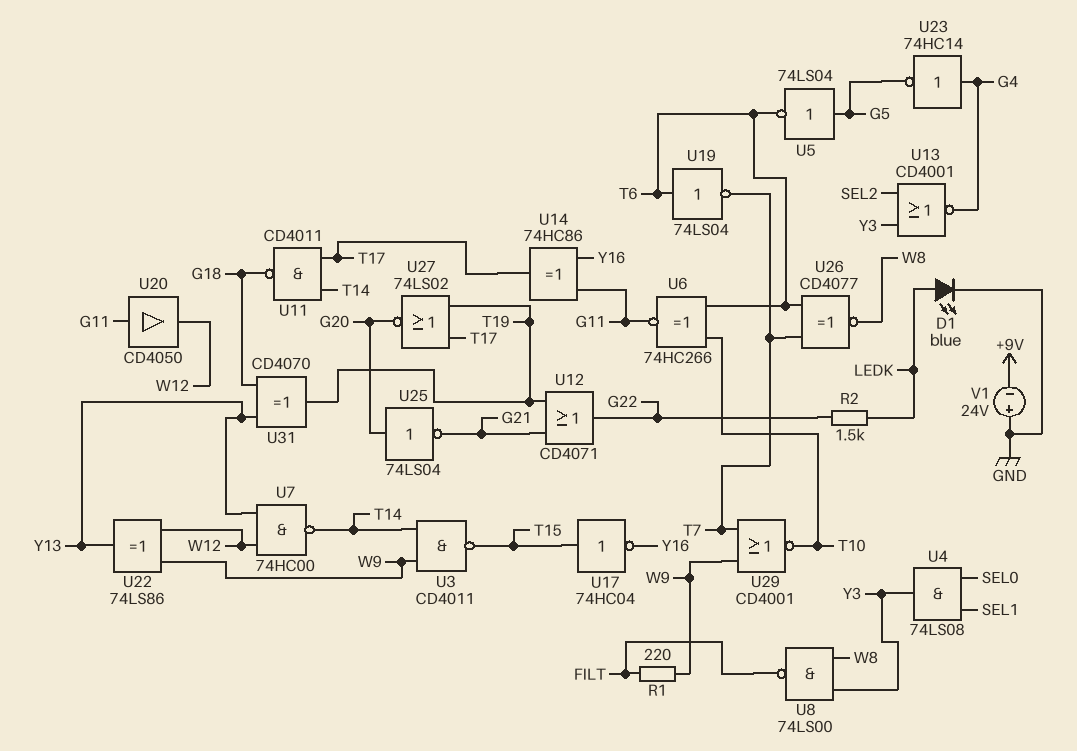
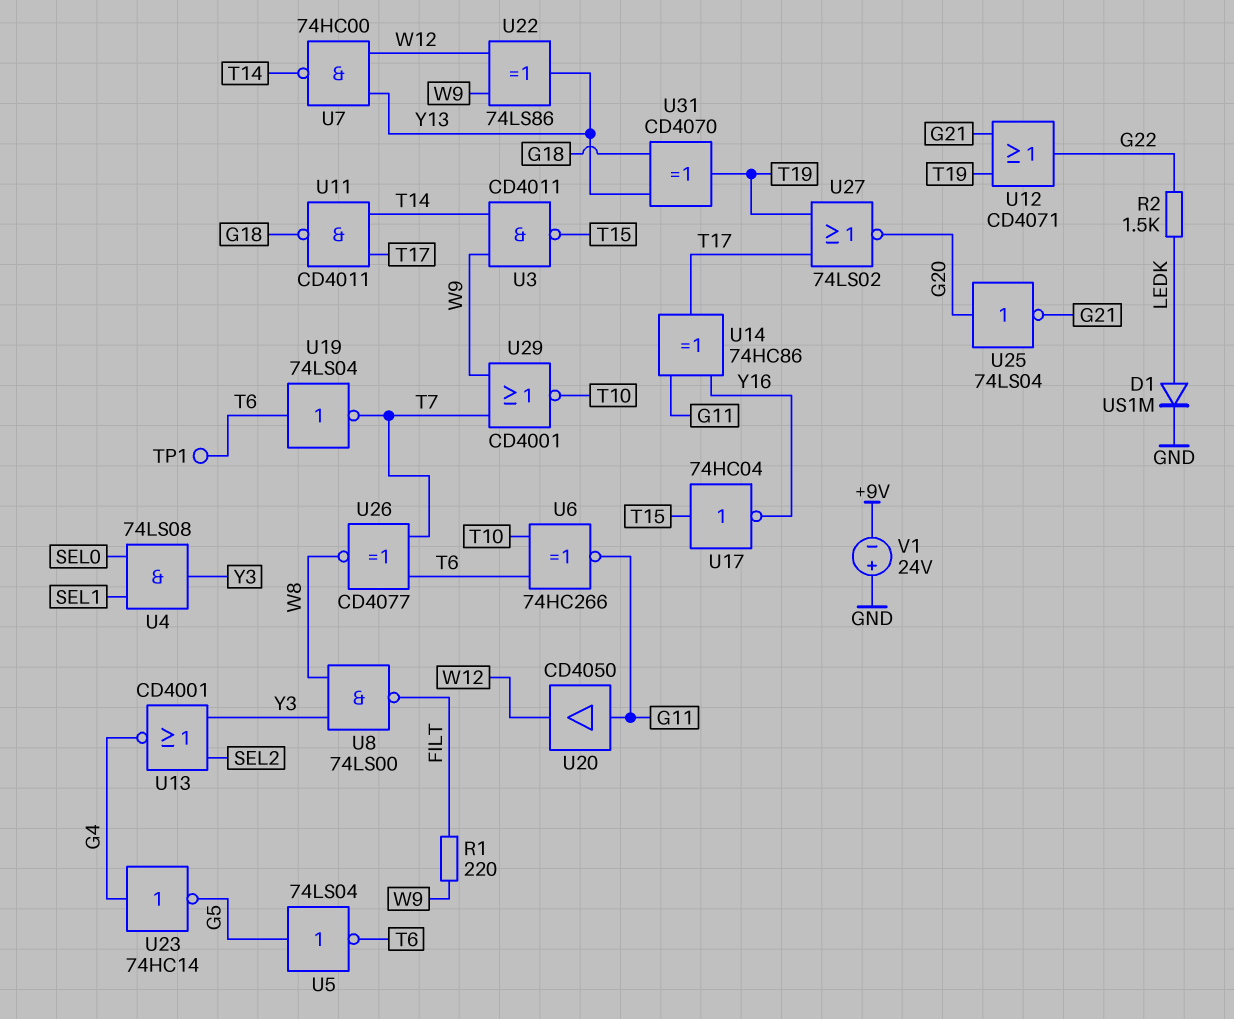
D1: LED blue (A LEDK, K GND) -> diode US1M (A LEDK, K GND)
TP1: none -> test point (T6)

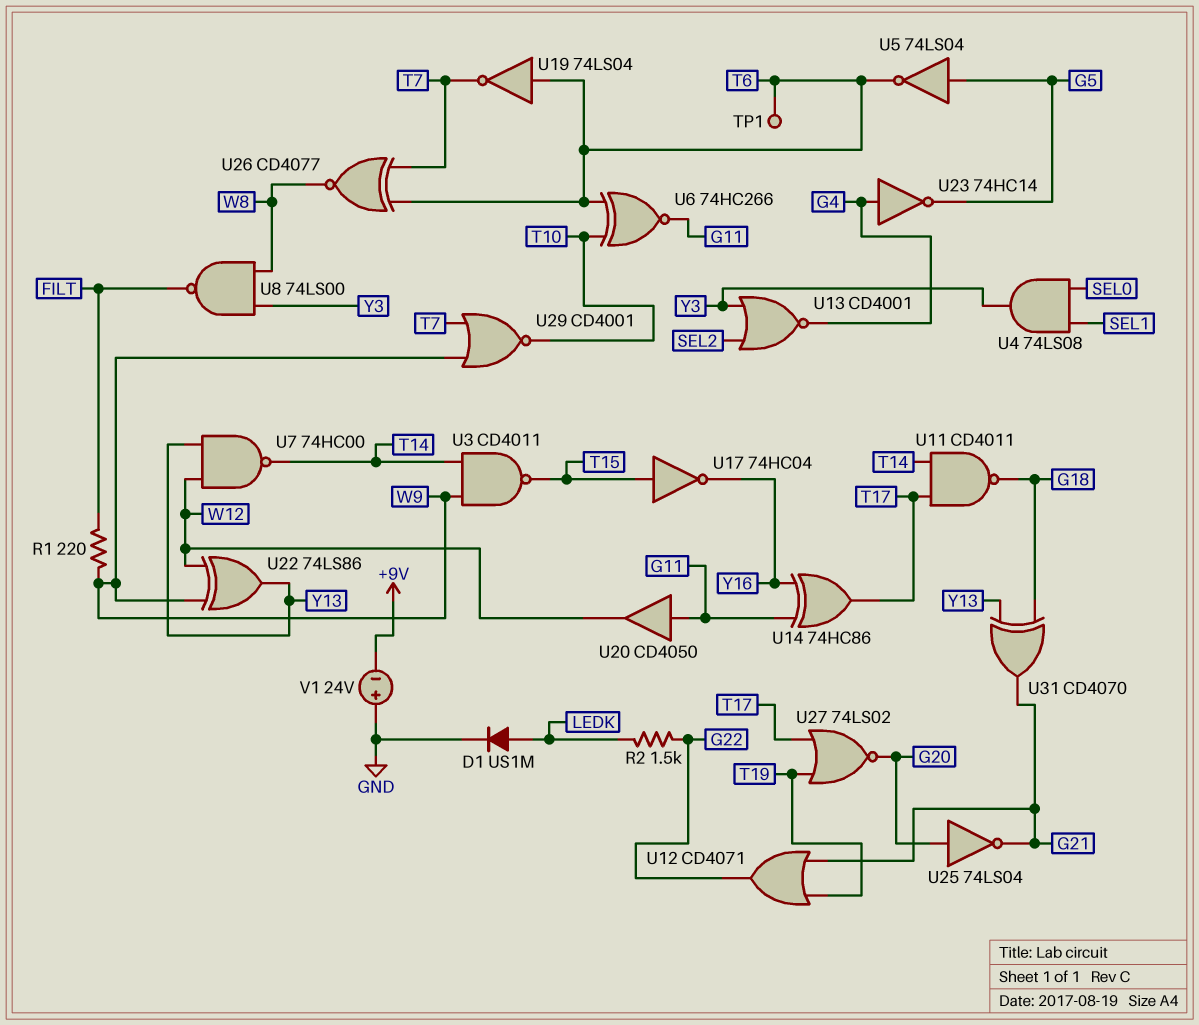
U31: XOR CD4070 (in G18, in Y13, out T19) -> XOR CD4070 (in G18, in Y13, out G21)

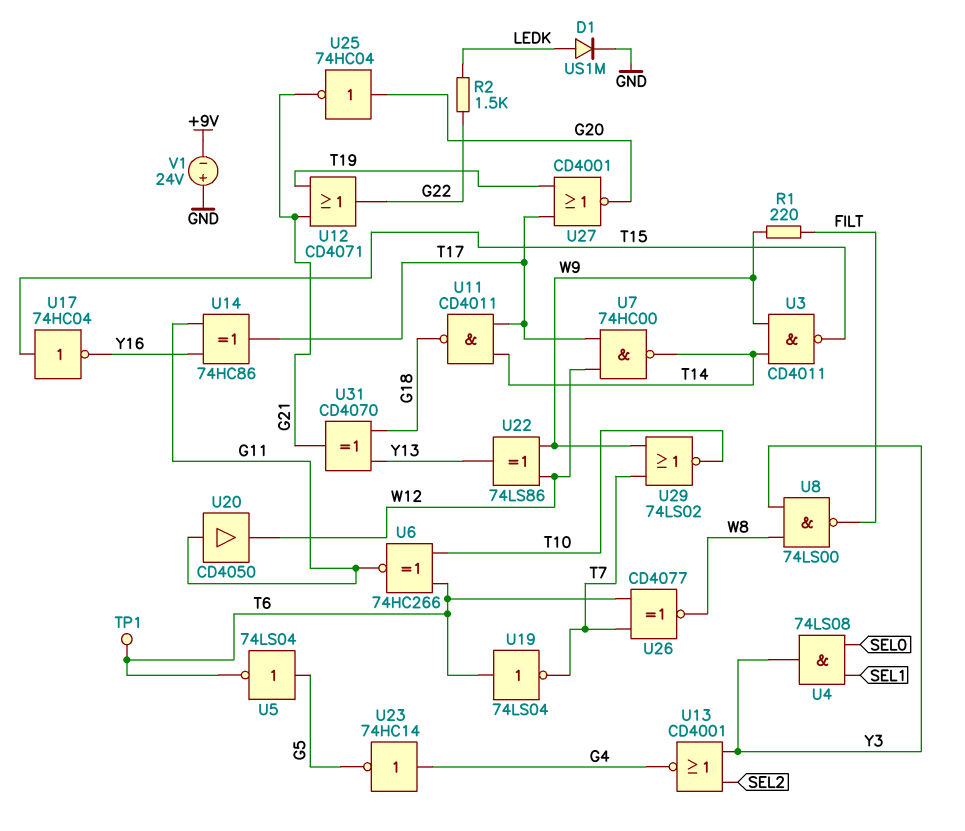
U7: NAND 74HC00 (in W12, in Y13, out T14) -> NAND 74HC00 (in T17, in W12, out T14)
U25: NOT 74LS04 (in G20, out G21) -> NOT 74HC04 (in G20, out G21)
U27: NOR 74LS02 (in T17, in T19, out G20) -> NOR CD4001 (in T17, in T19, out G20)
U29: NOR CD4001 (in T7, in W9, out T10) -> NOR 74LS02 (in T7, in W9, out T10)

